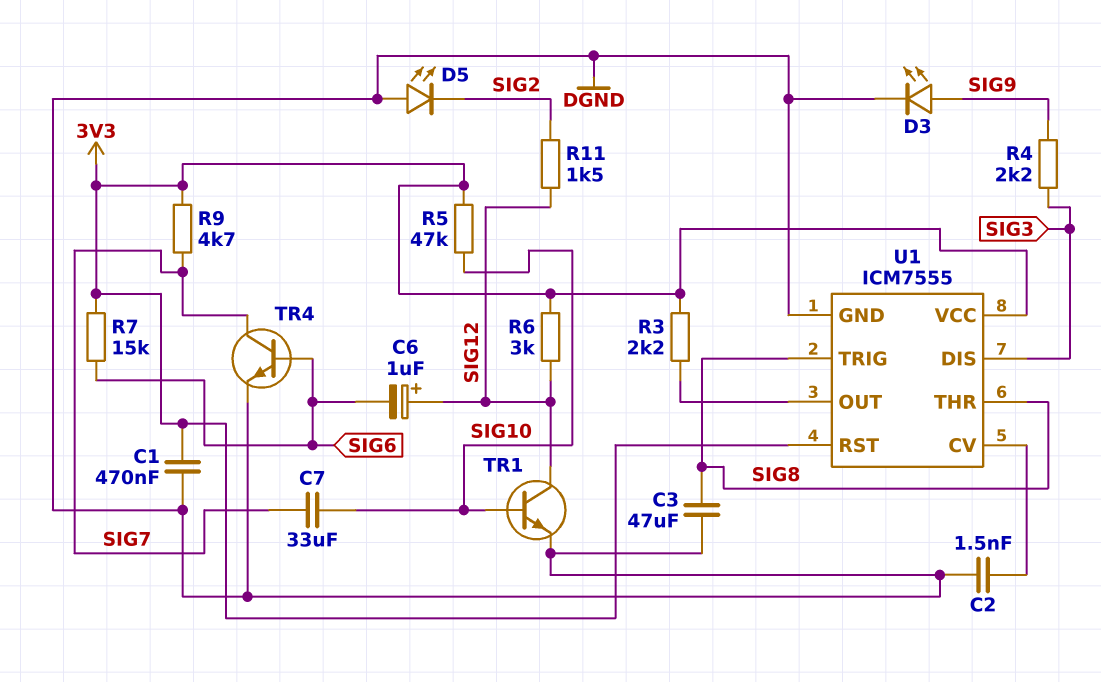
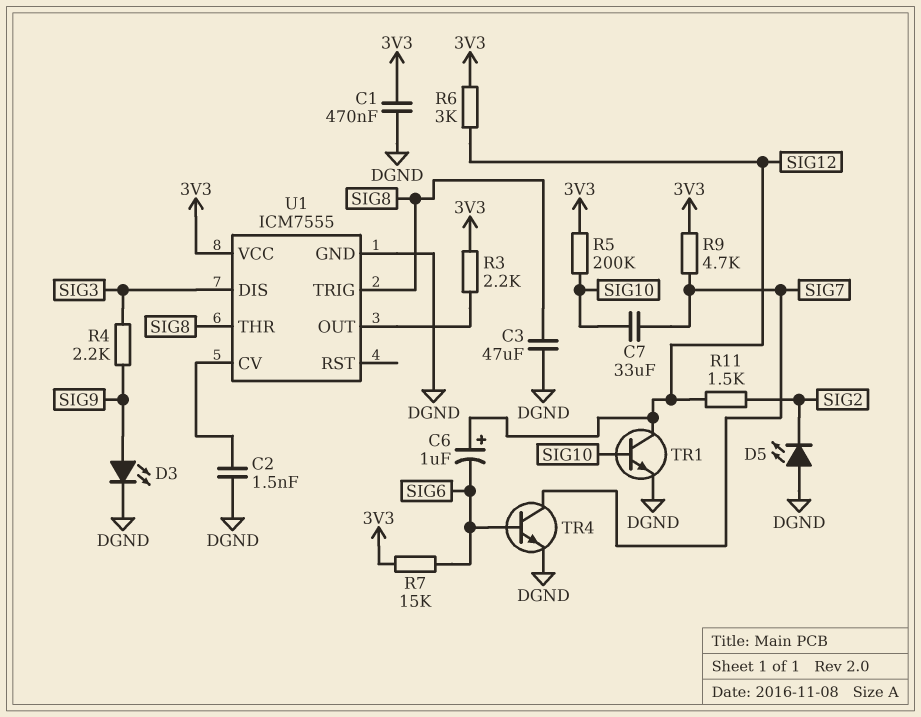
R5: 47k (3V3, SIG10) -> 200k (3V3, SIG10)
U1 pin RST: 3V3 -> none

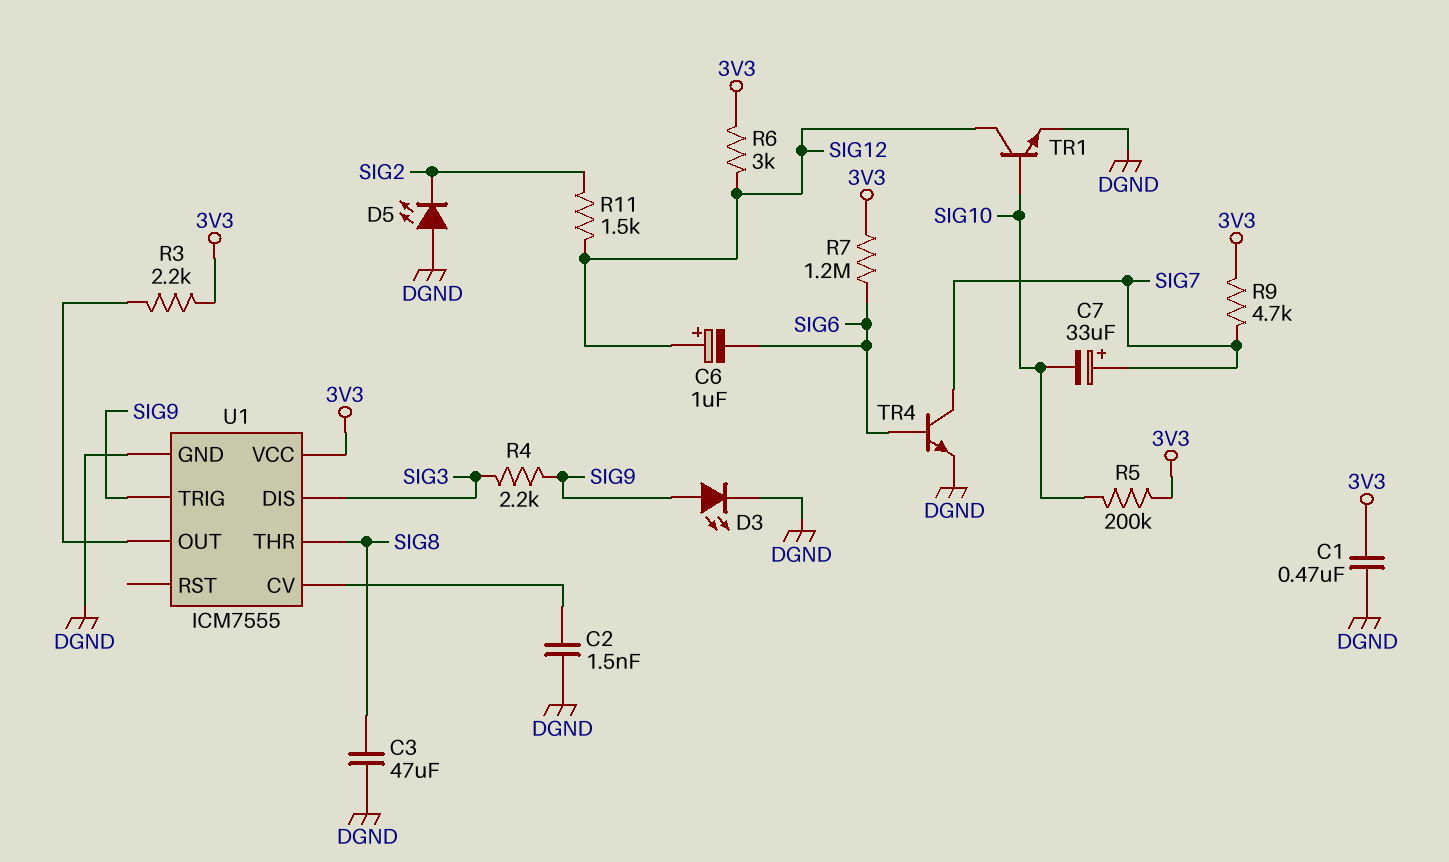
C7: 33uF (SIG7, SIG10) -> 33uF (plus SIG7, minus SIG10)
R7: 15k (3V3, SIG6) -> 1.2M (3V3, SIG6)
U1 pin TRIG: SIG8 -> SIG9

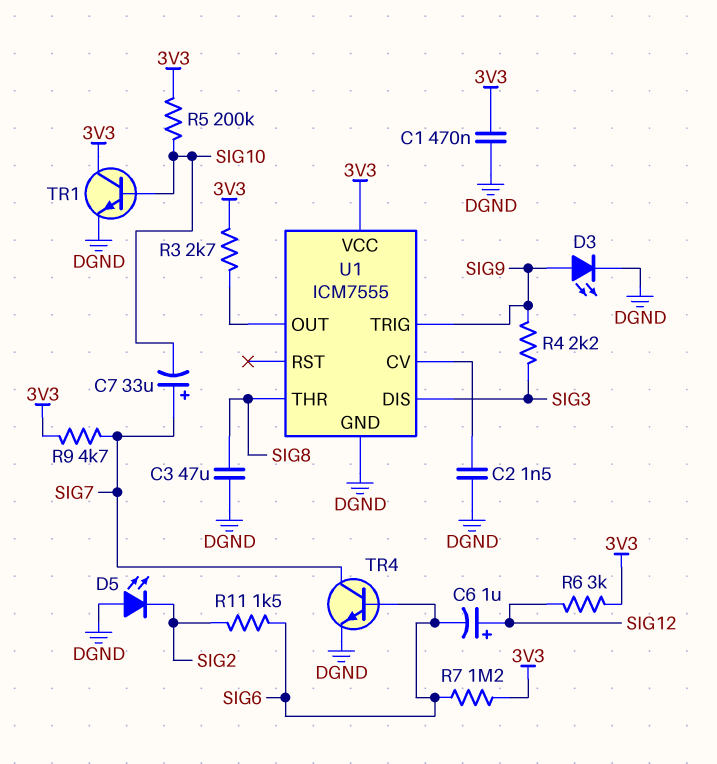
R3: 2.2k (3V3, U1/OUT) -> 2.7k (3V3, U1/OUT)
R11: 1.5k (SIG2, SIG12) -> 1.5k (SIG2, SIG6)
TR1: NPN (B SIG10, C SIG12, E DGND) -> NPN (B SIG10, C 3V3, E DGND)

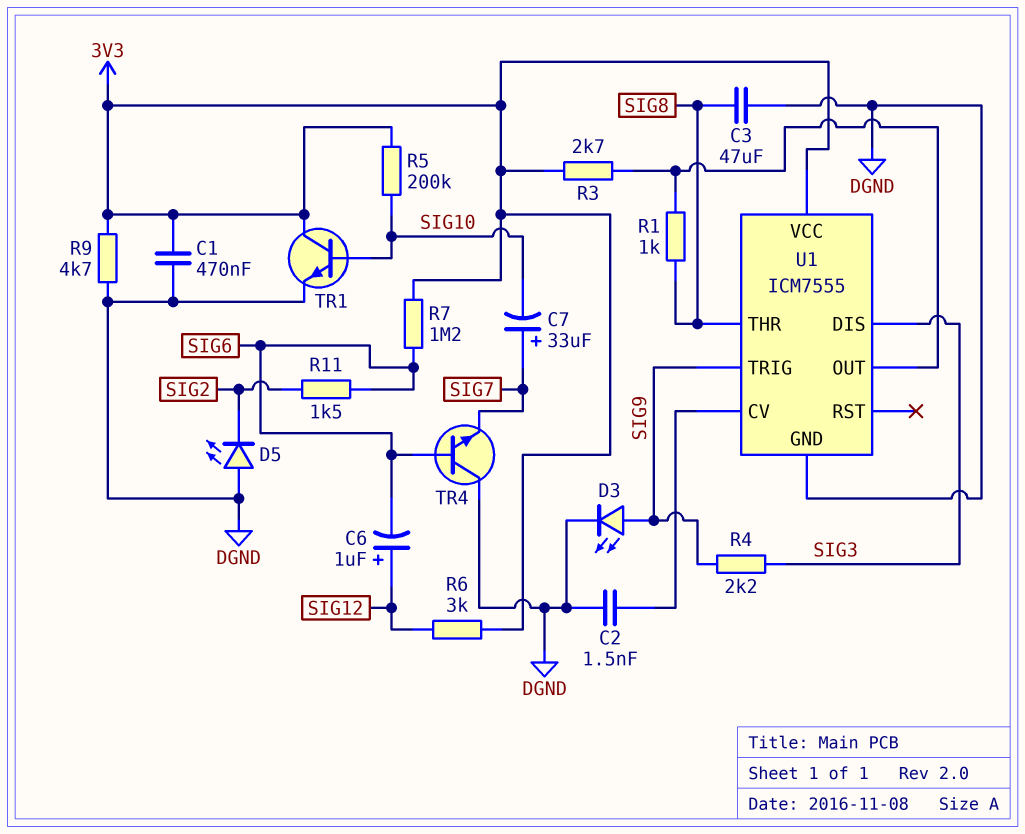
R1: none -> 1k (SIG8, U1/OUT)
R9: 4.7k (3V3, SIG7) -> 4.7k (3V3, DGND)
TR4: NPN (B SIG6, C SIG7, E DGND) -> NPN (B SIG6, C DGND, E SIG7)

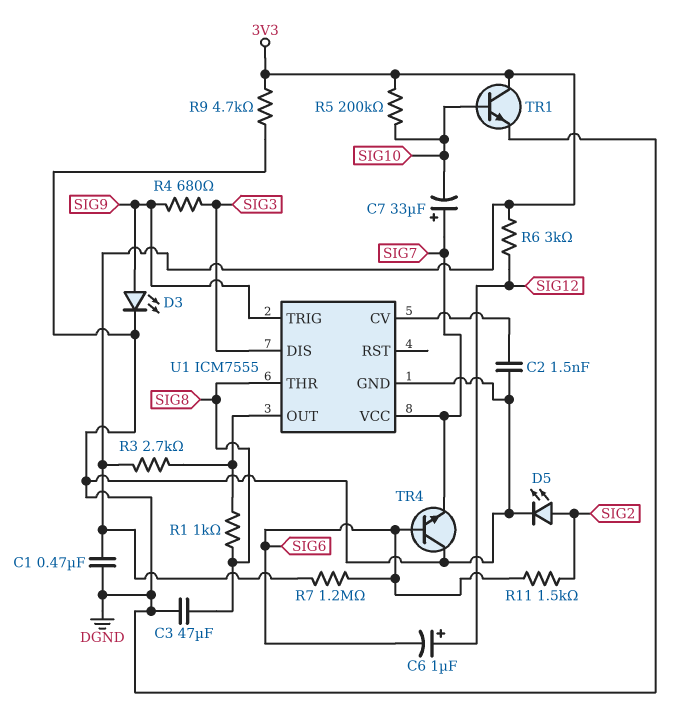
D5: LED (A DGND, K SIG2) -> LED (A SIG2, K DGND)
R4: 2.2k (SIG3, SIG9) -> 680 (SIG3, SIG9)
U1 pin VCC: 3V3 -> SIG7

